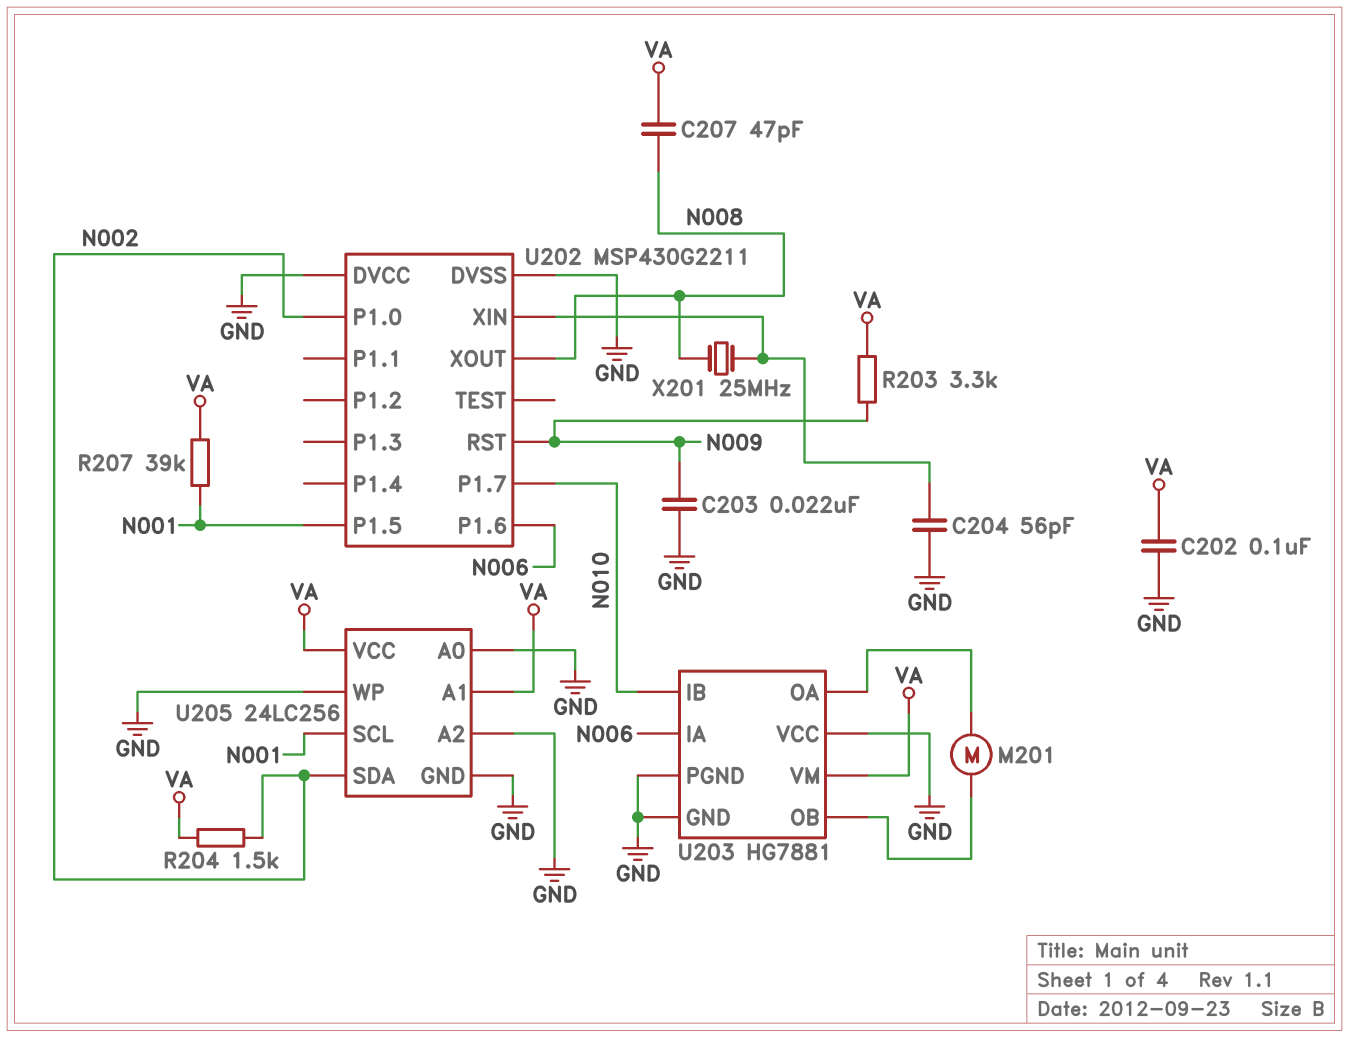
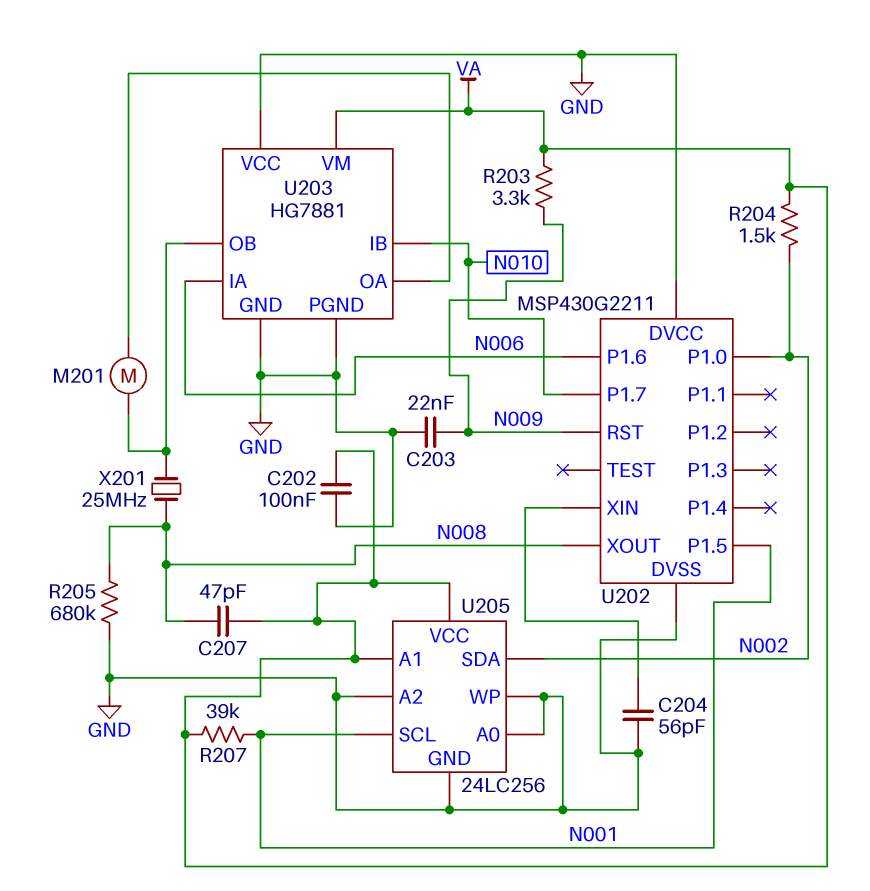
R205: none -> 680k (GND, N008)
X201: 25MHz (N008, U202/XIN) -> 25MHz (N008, U203/OB)

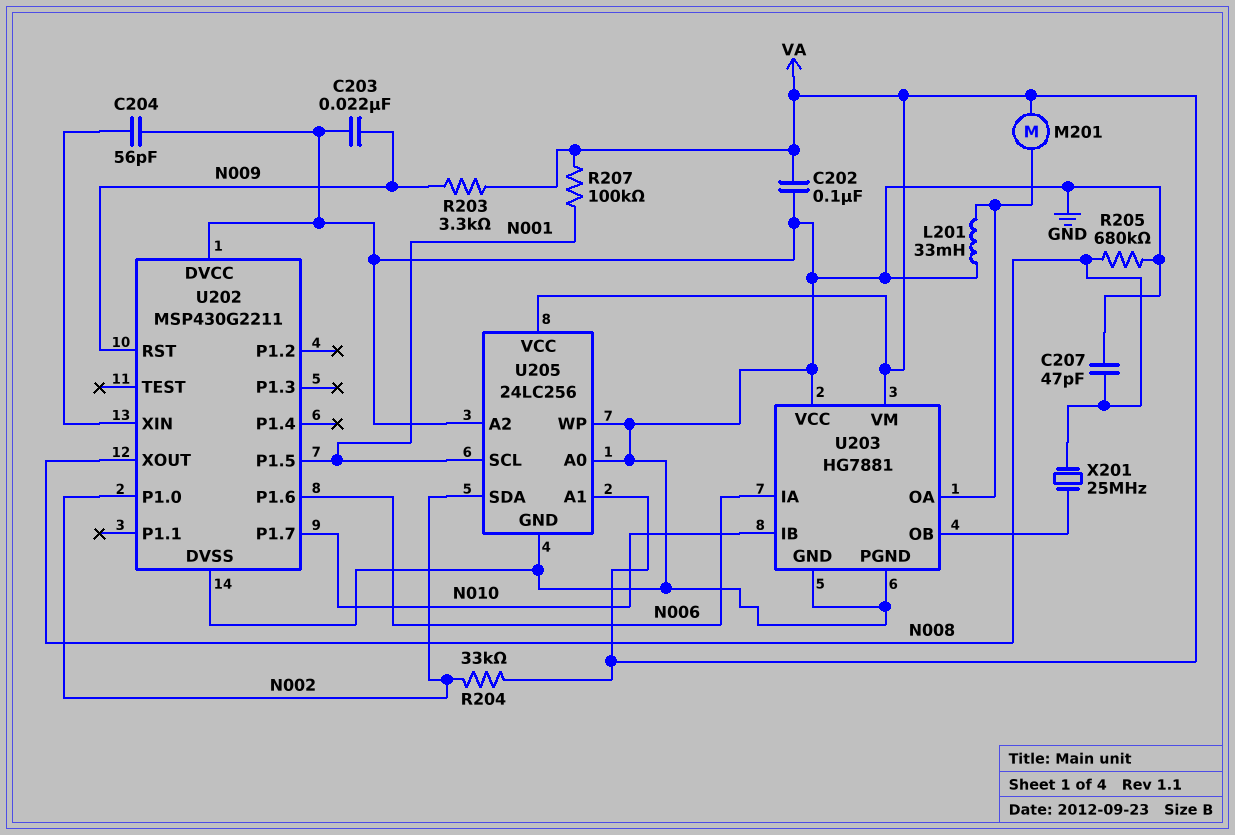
C207: 47pF (N008, VA) -> 47pF (GND, N008)
L201: none -> 33mH (GND, U203/OA)
M201: motor (U203/OA, U203/OB) -> motor (U203/OA, VA)
R204: 1.5k (N002, VA) -> 33k (N002, VA)
R207: 39k (N001, VA) -> 100k (N001, VA)

